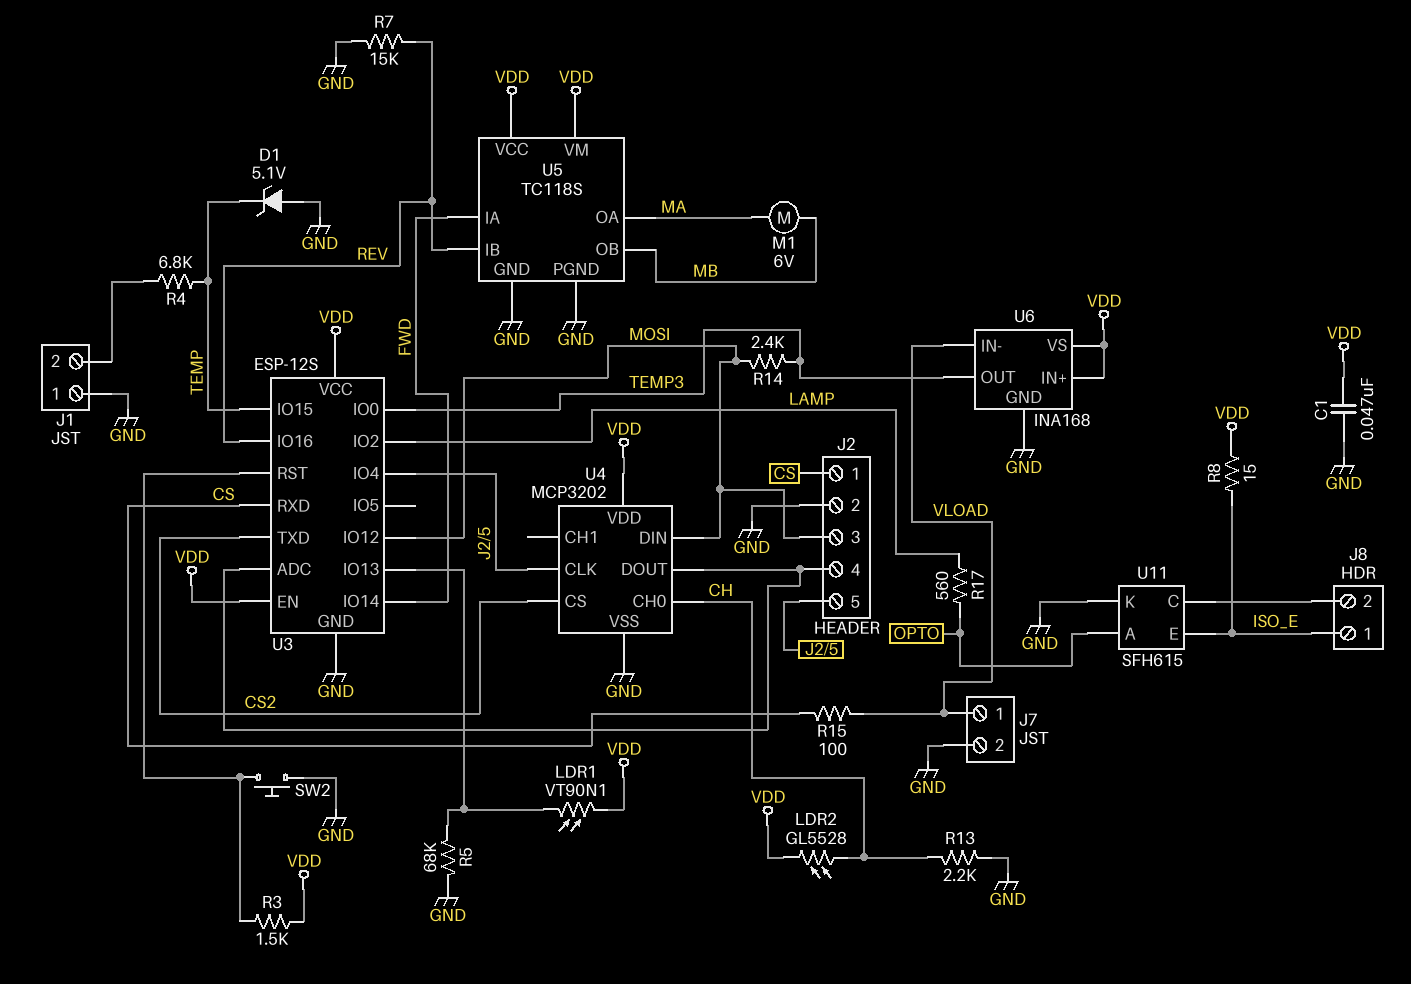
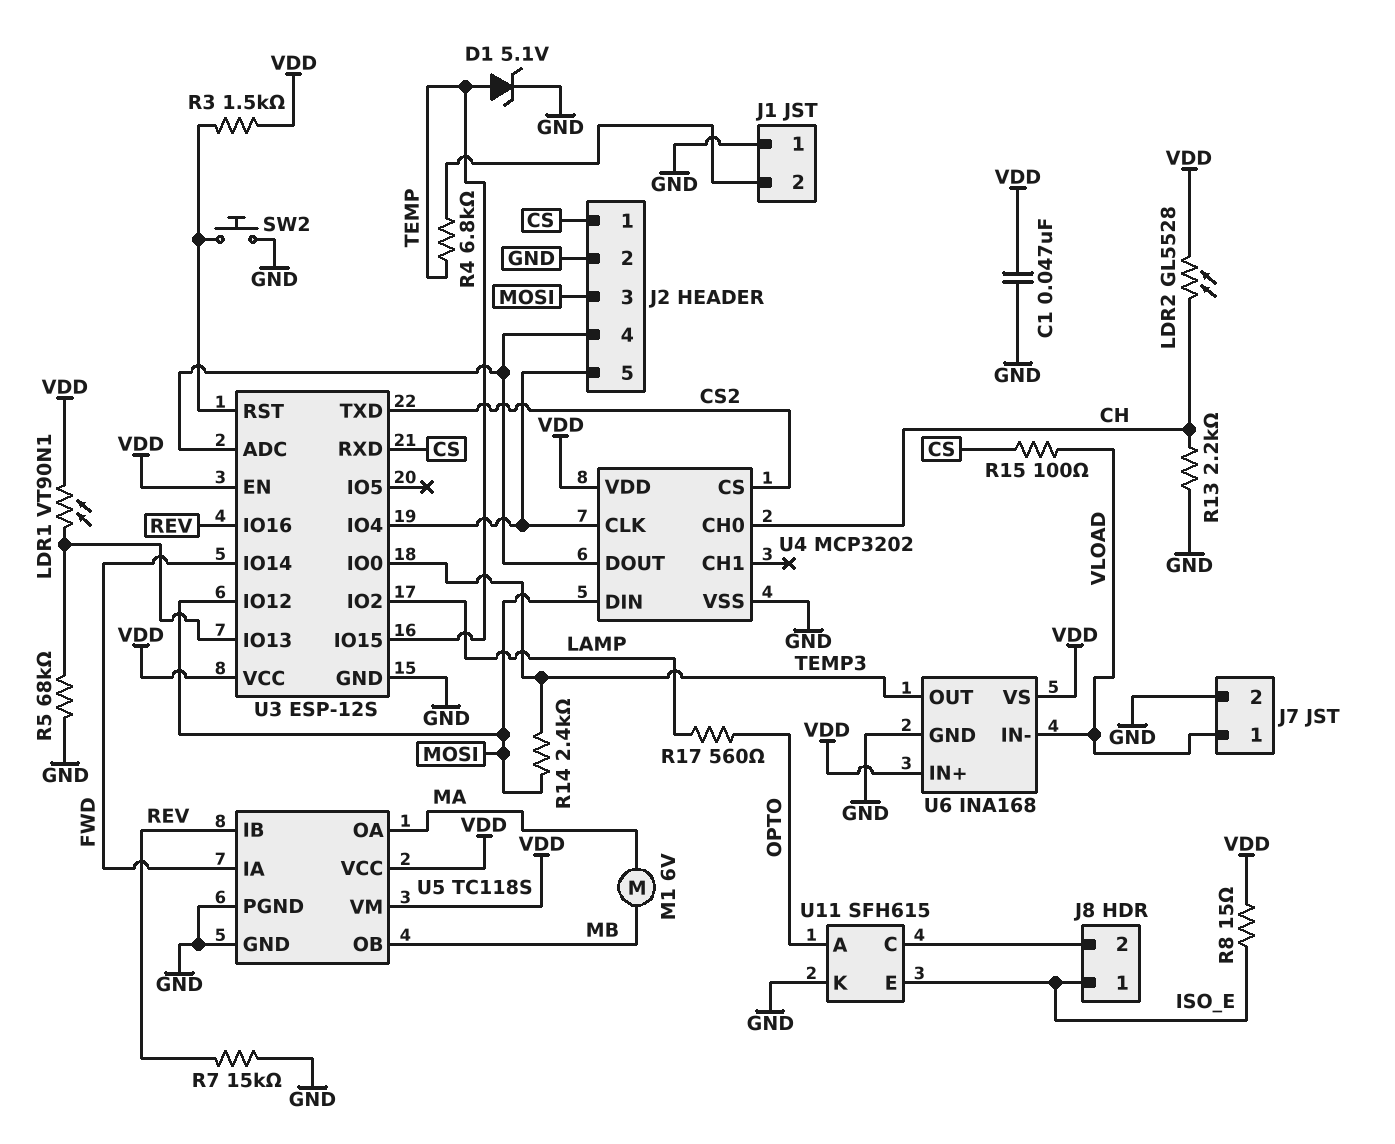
D1: zener 5.1V (A GND, K TEMP) -> zener 5.1V (A TEMP, K GND)

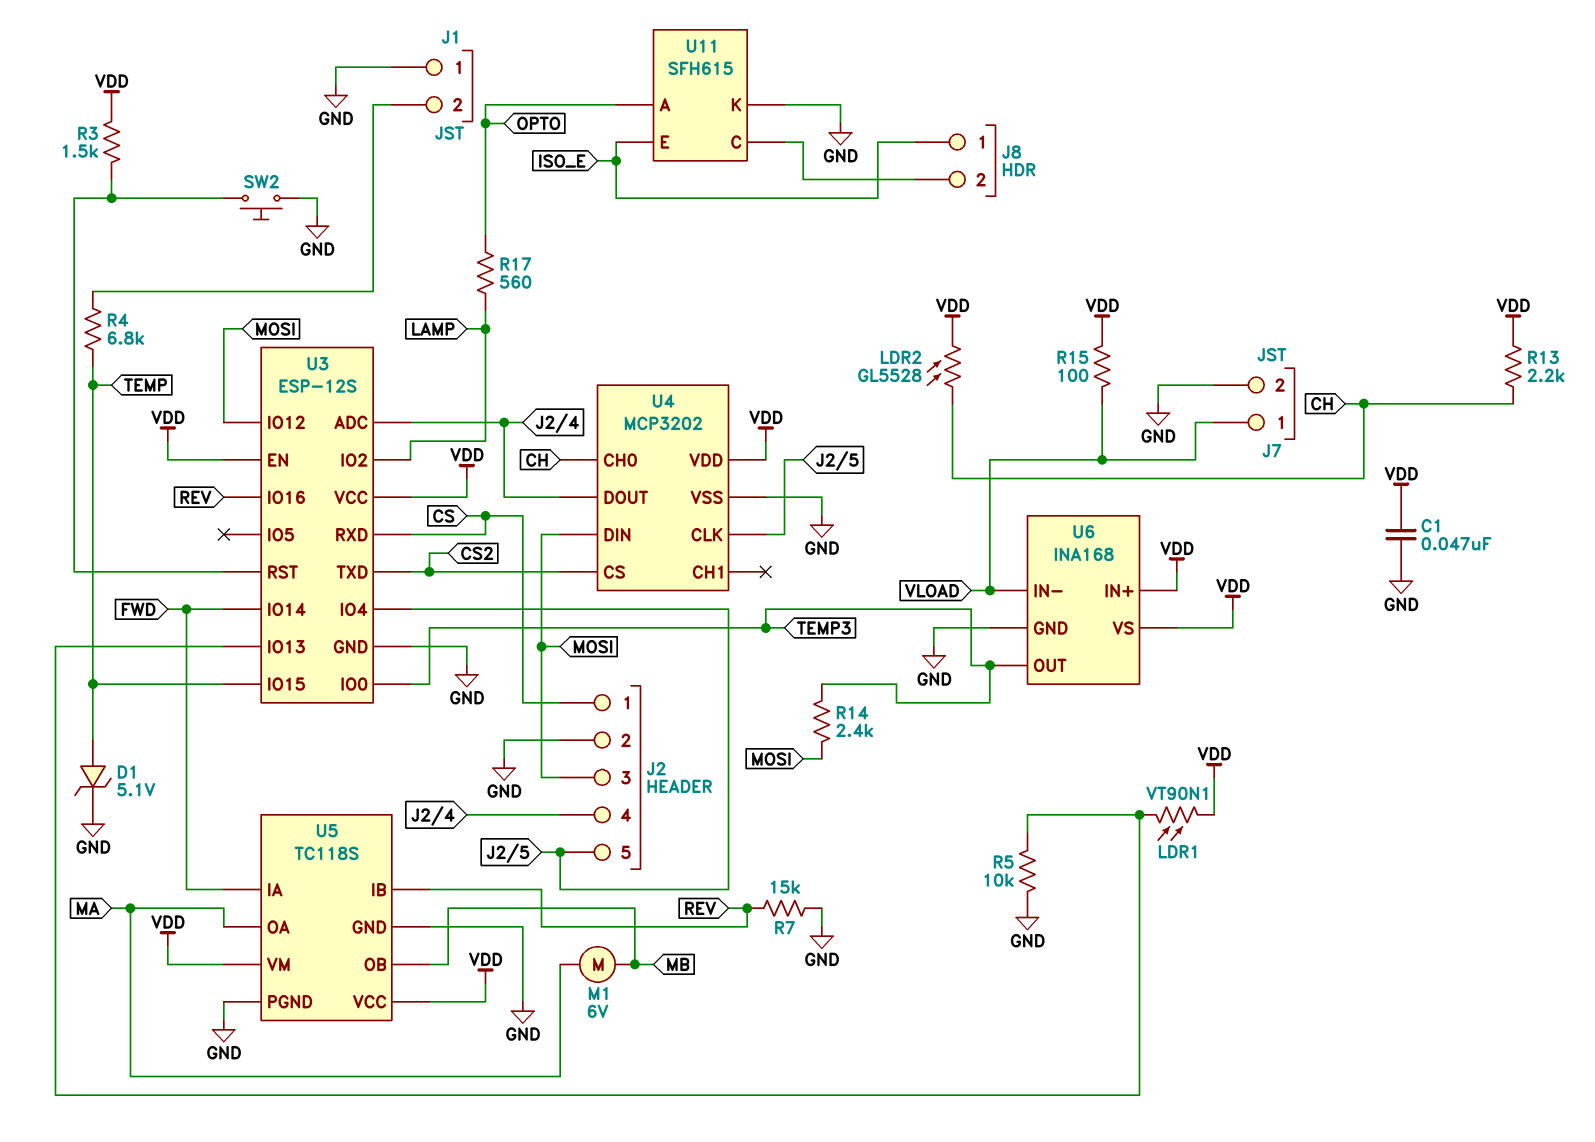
R5: 68k (GND, U3/IO13) -> 10k (GND, U3/IO13)
R8: 15 (ISO_E, VDD) -> none
R13: 2.2k (CH, GND) -> 2.2k (CH, VDD)
R15: 100 (CS, VLOAD) -> 100 (VDD, VLOAD)

